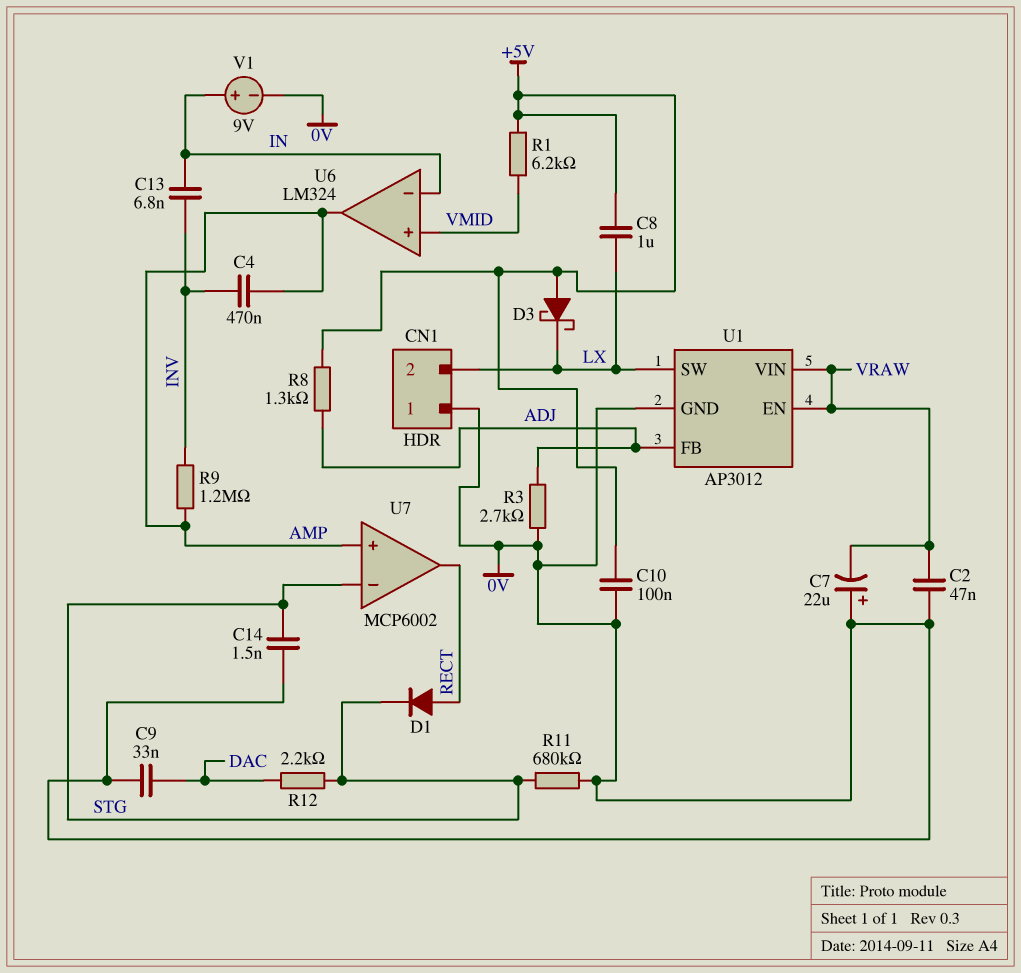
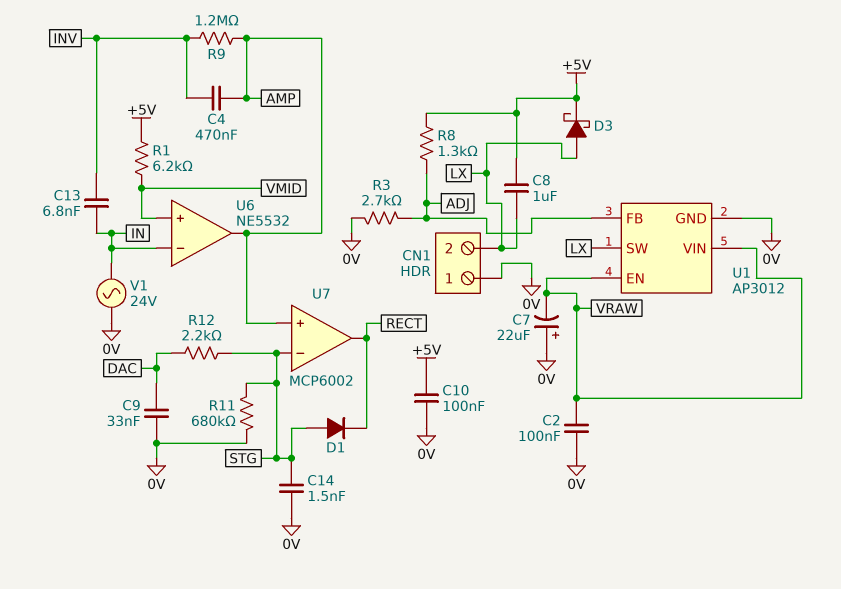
C2: 47nF (0V, VRAW) -> 100nF (0V, VRAW)
D1: diode (A RECT, K STG) -> diode (A STG, K RECT)
D3: schottky (A +5V, K LX) -> schottky (A LX, K +5V)
U6: LM324 -> NE5532
V1: 9V (plus IN, minus 0V) -> AC 24V (0V, IN)

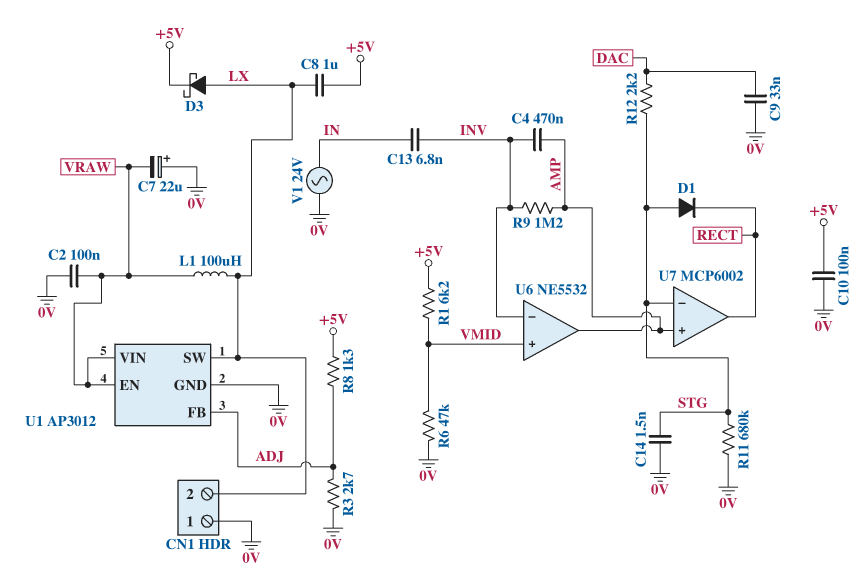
L1: none -> 100uH (LX, VRAW)
R6: none -> 47k (0V, VMID)
U6 pin in-: IN -> INV

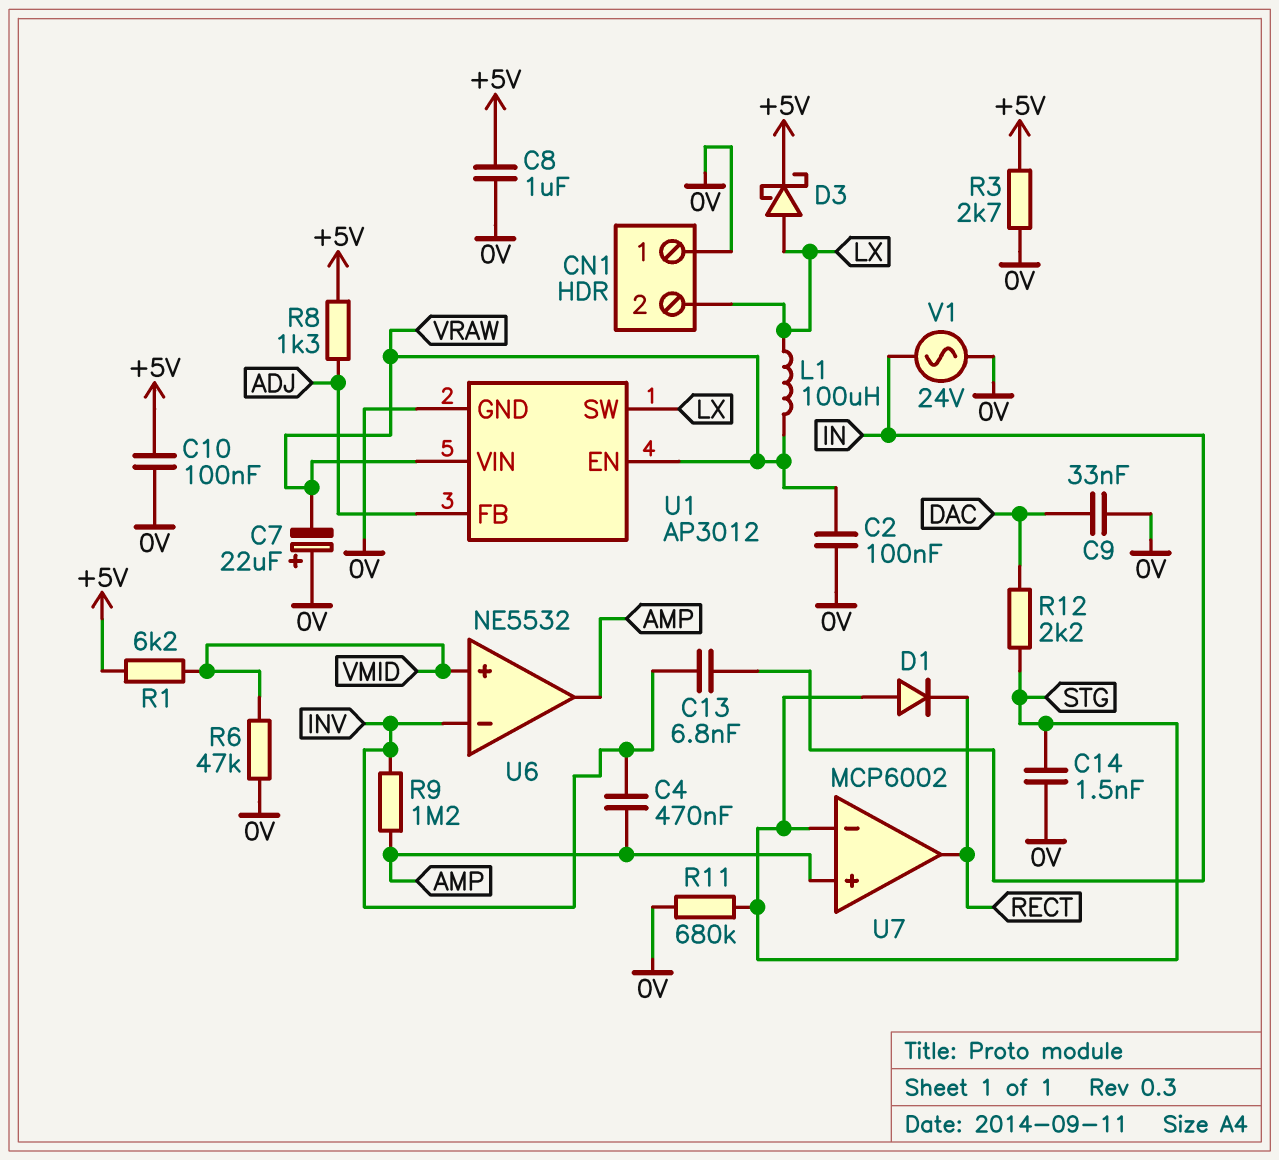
C8: 1uF (+5V, LX) -> 1uF (+5V, 0V)
R3: 2.7k (0V, ADJ) -> 2.7k (+5V, 0V)

